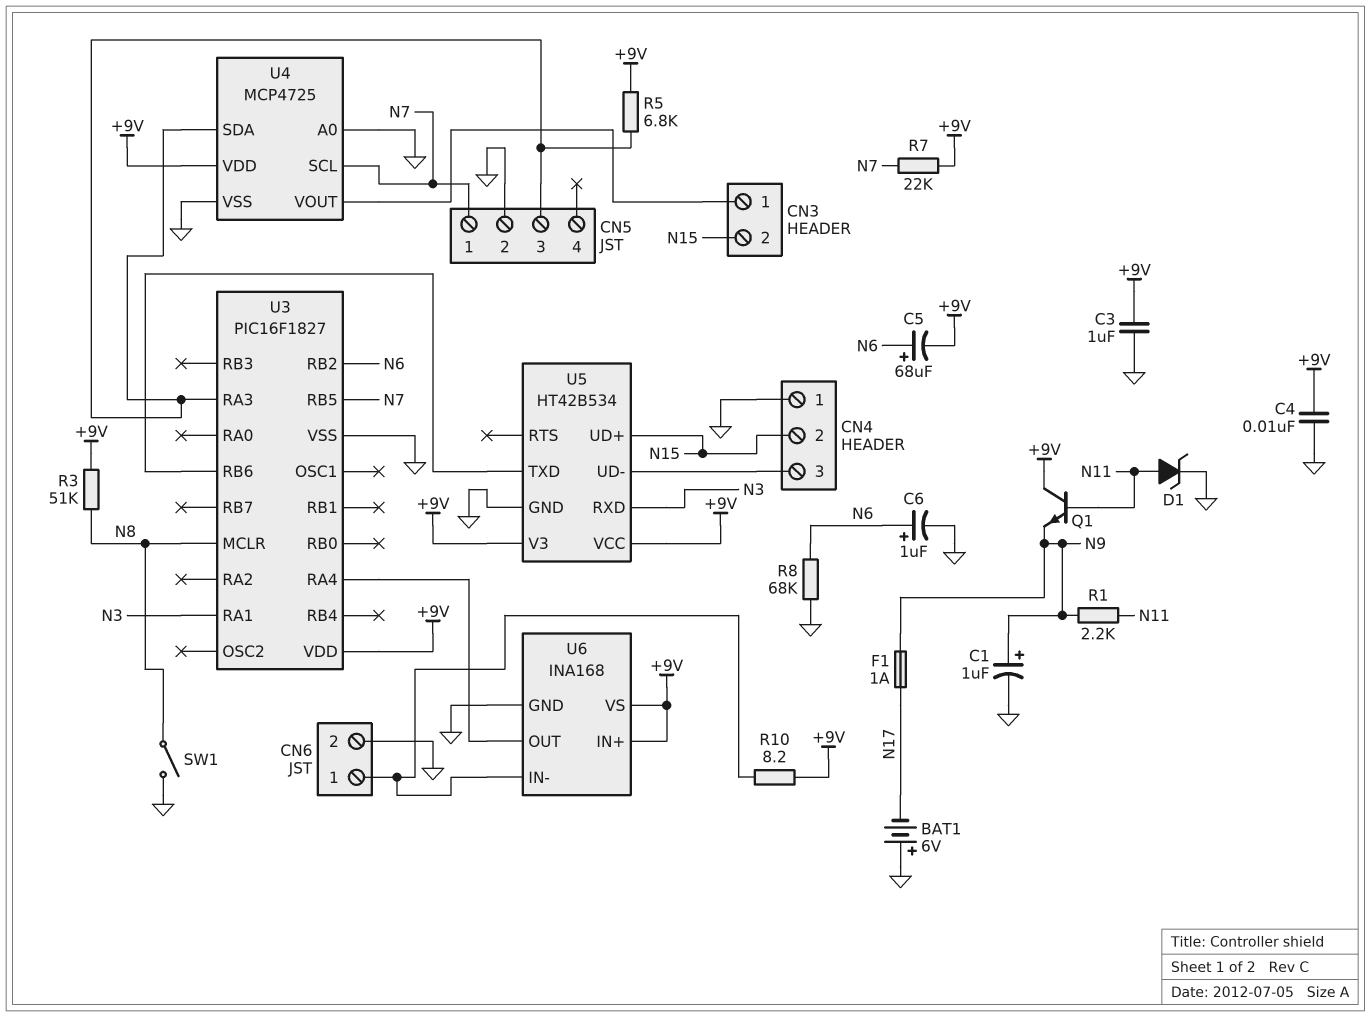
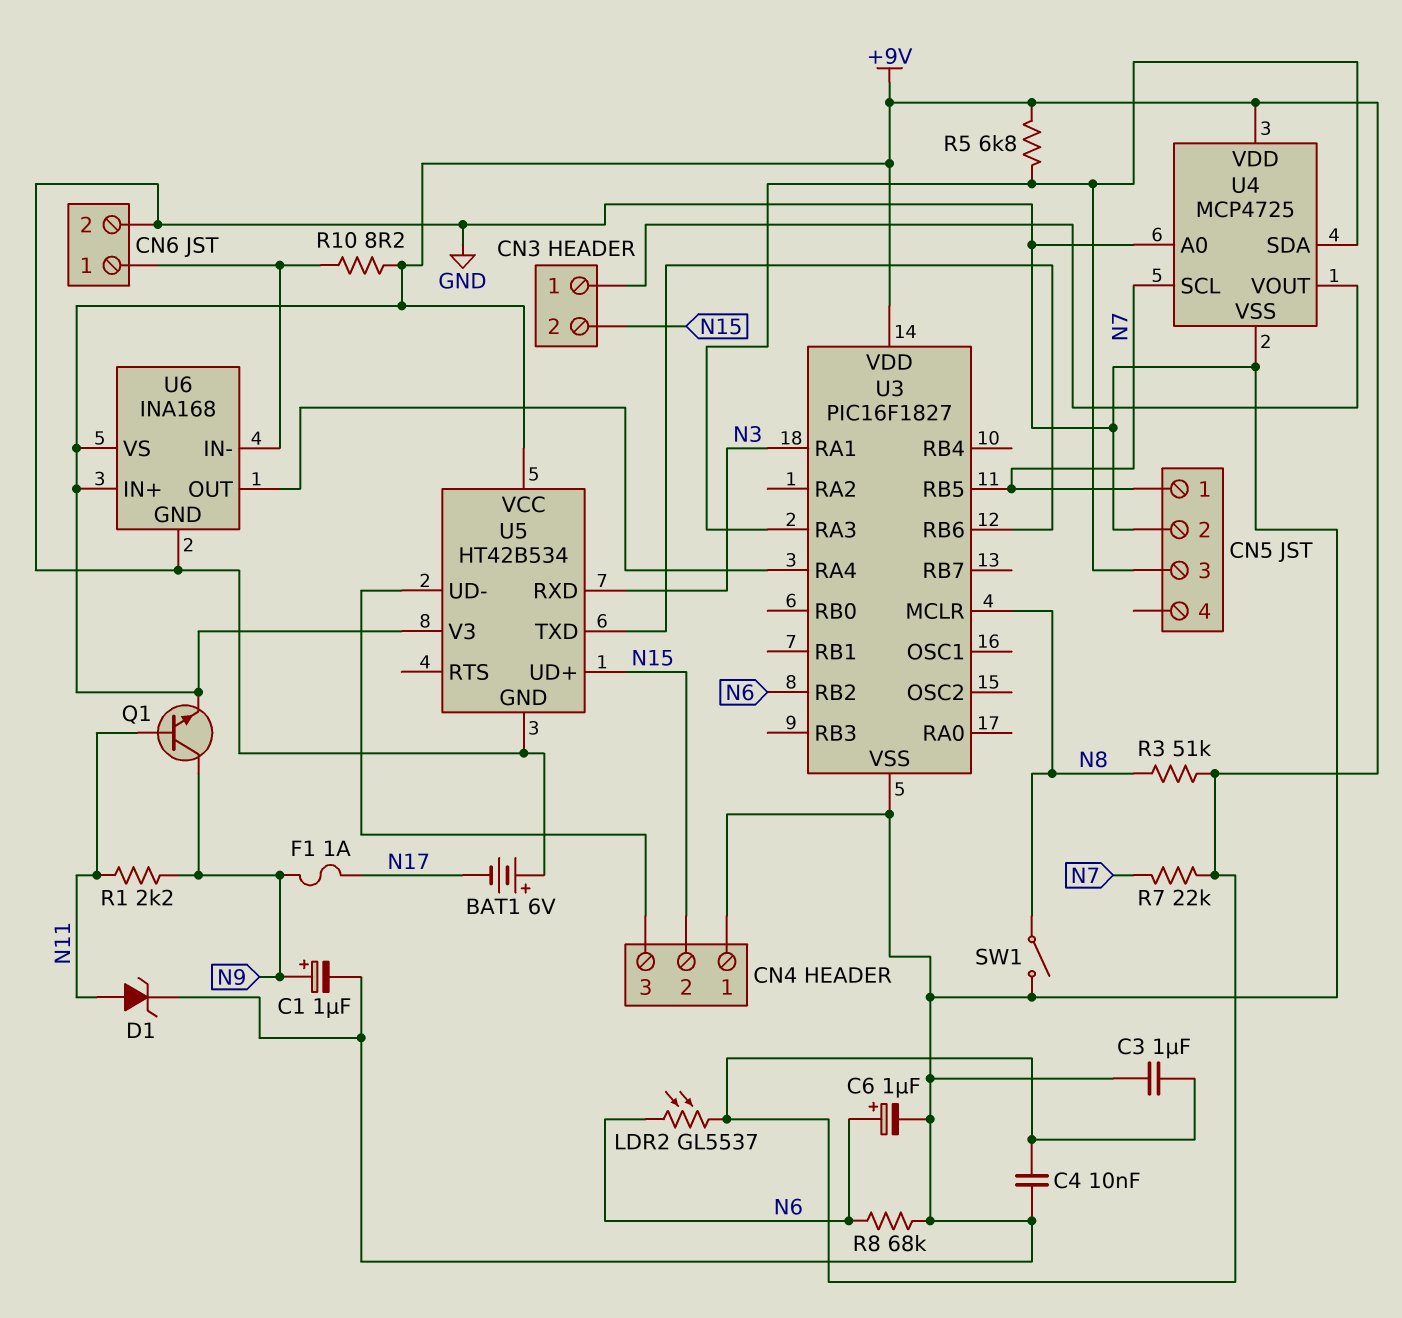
C5: 68uF (plus N6, minus +9V) -> none
LDR2: none -> GL5537 (+9V, N6)
Q1: NPN (B N11, C +9V, E N9) -> NPN (B N11, C N9, E +9V)

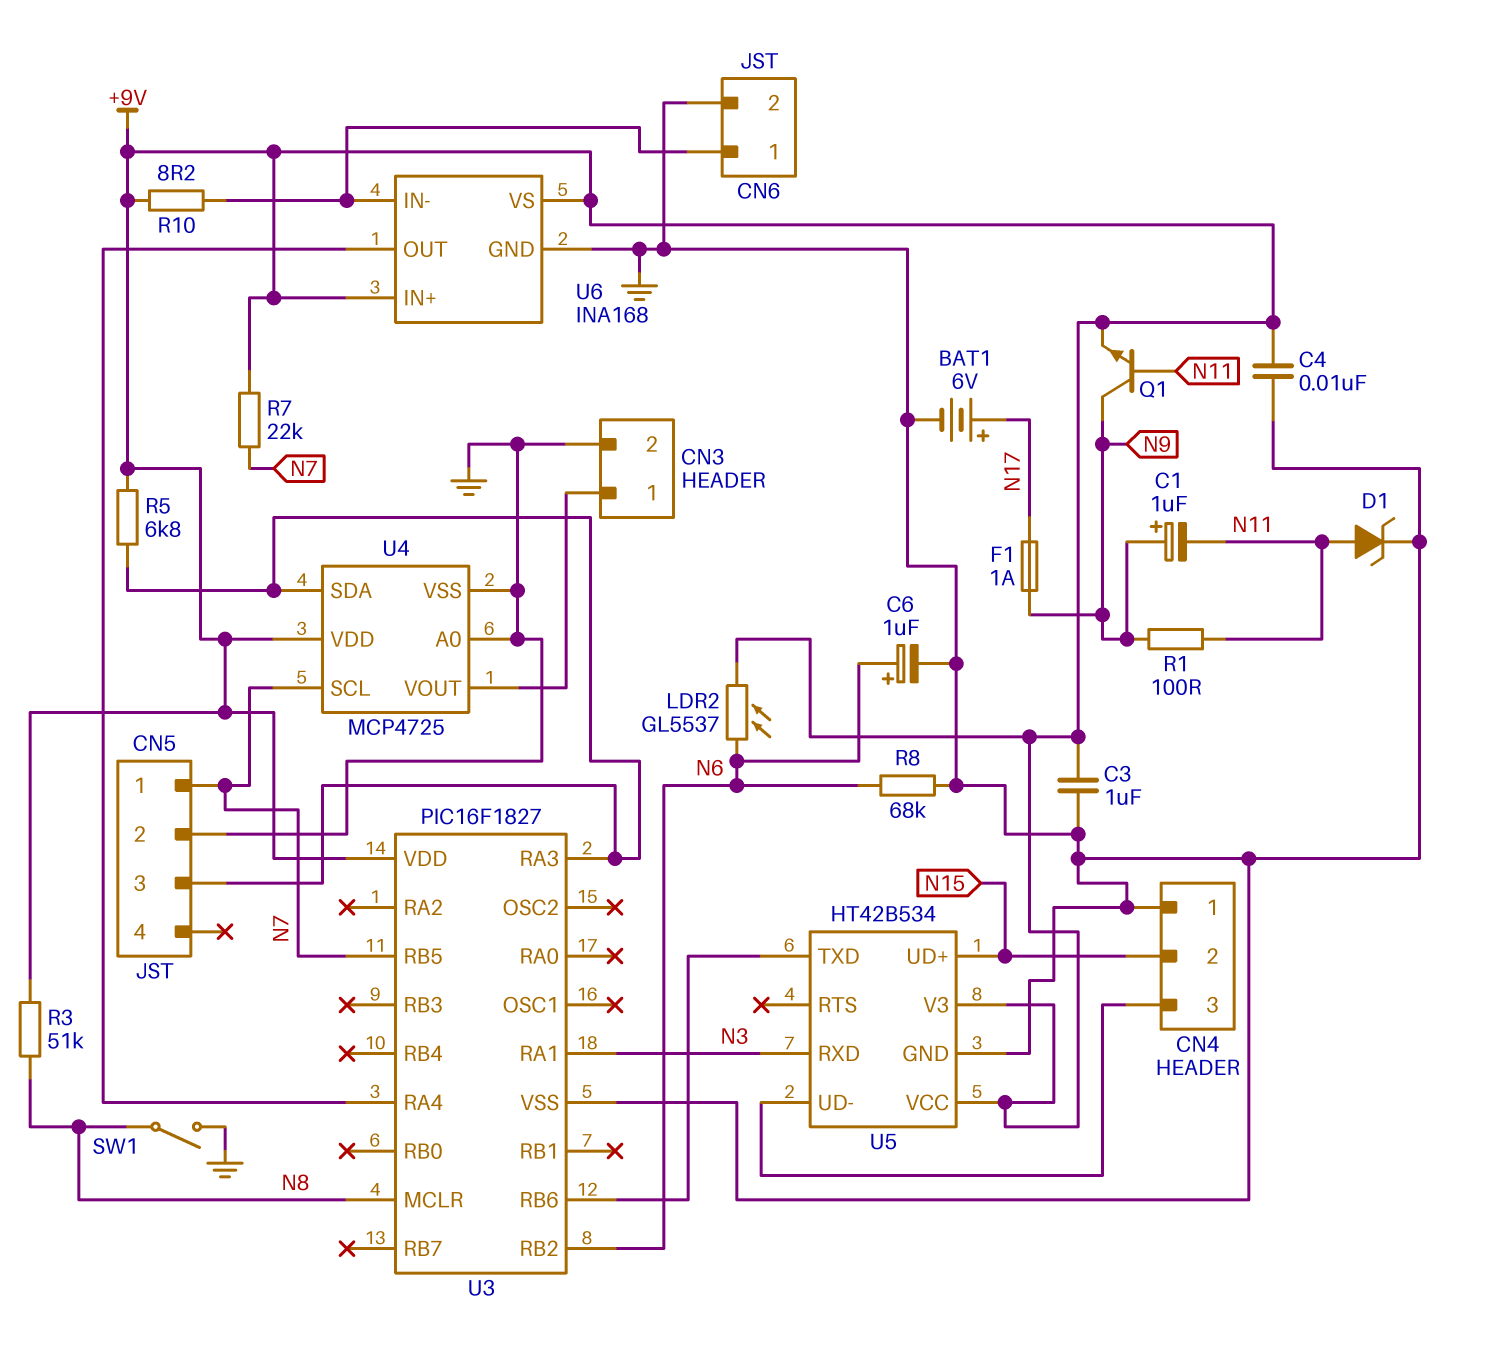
BAT1: 6V (plus GND, minus N17) -> 6V (plus N17, minus GND)
C1: 1uF (plus N9, minus GND) -> 1uF (plus N9, minus N11)
CN3 pin 2: N15 -> GND
R1: 2.2k (N9, N11) -> 100 (N9, N11)

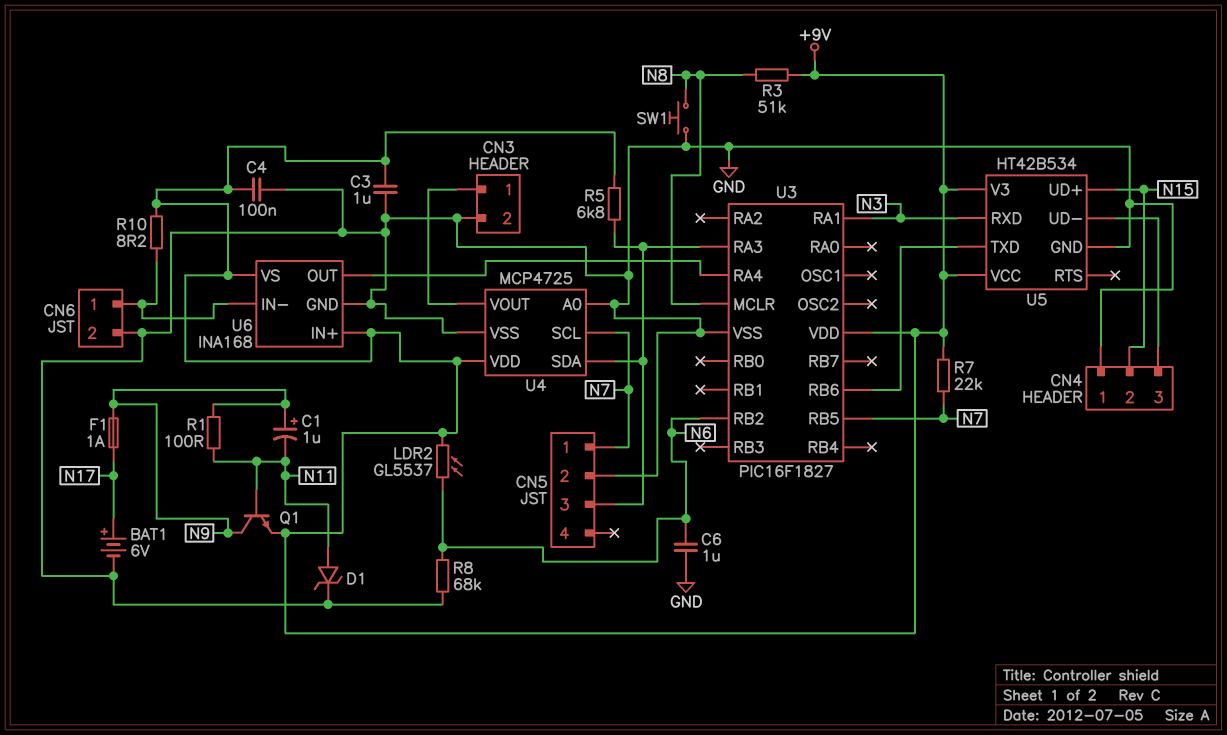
C4: 10nF (+9V, GND) -> 100nF (+9V, GND)
C6: 1uF (plus N6, minus GND) -> 1uF (GND, N6)
SW1: switch (GND, N8) -> button (GND, N8)

